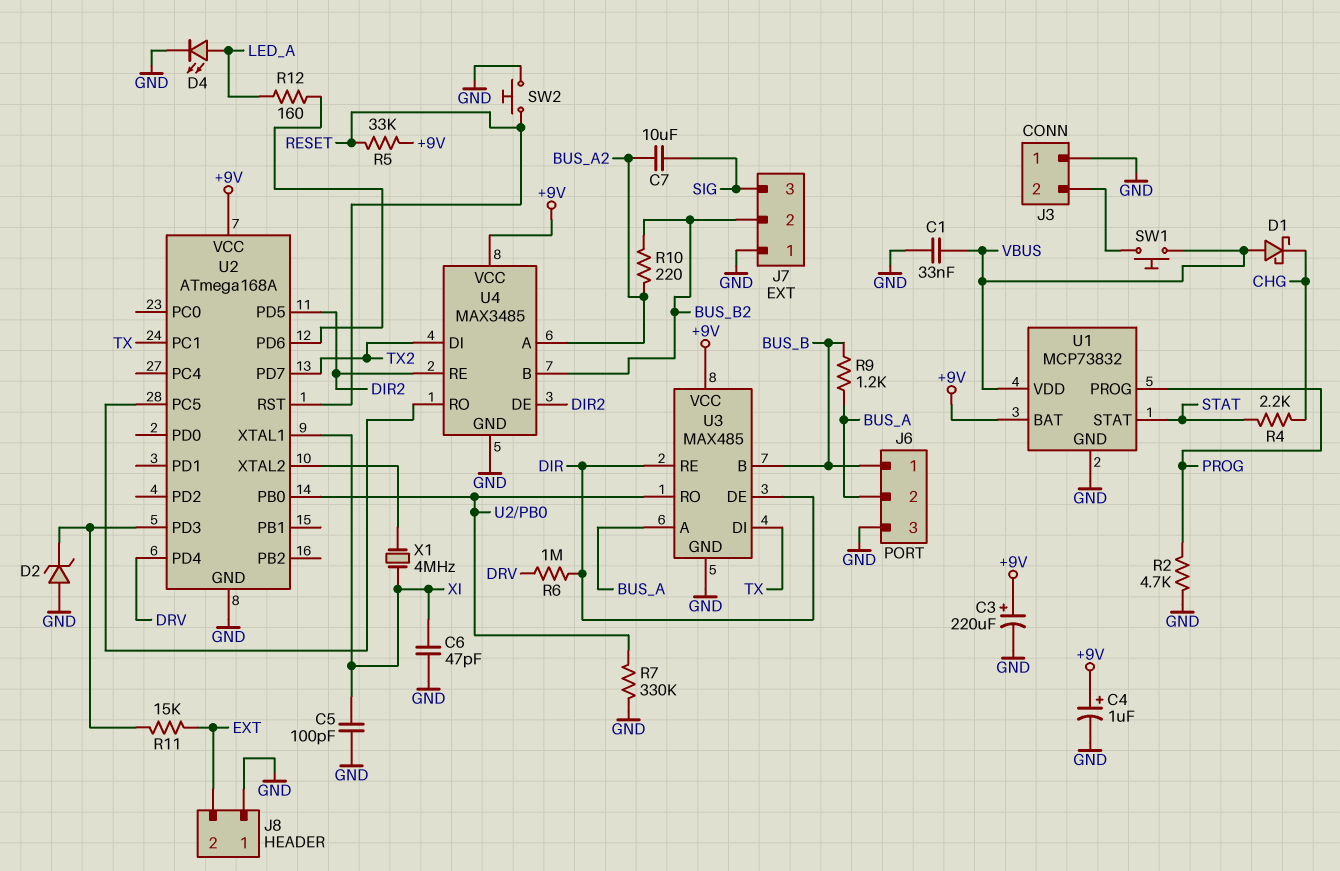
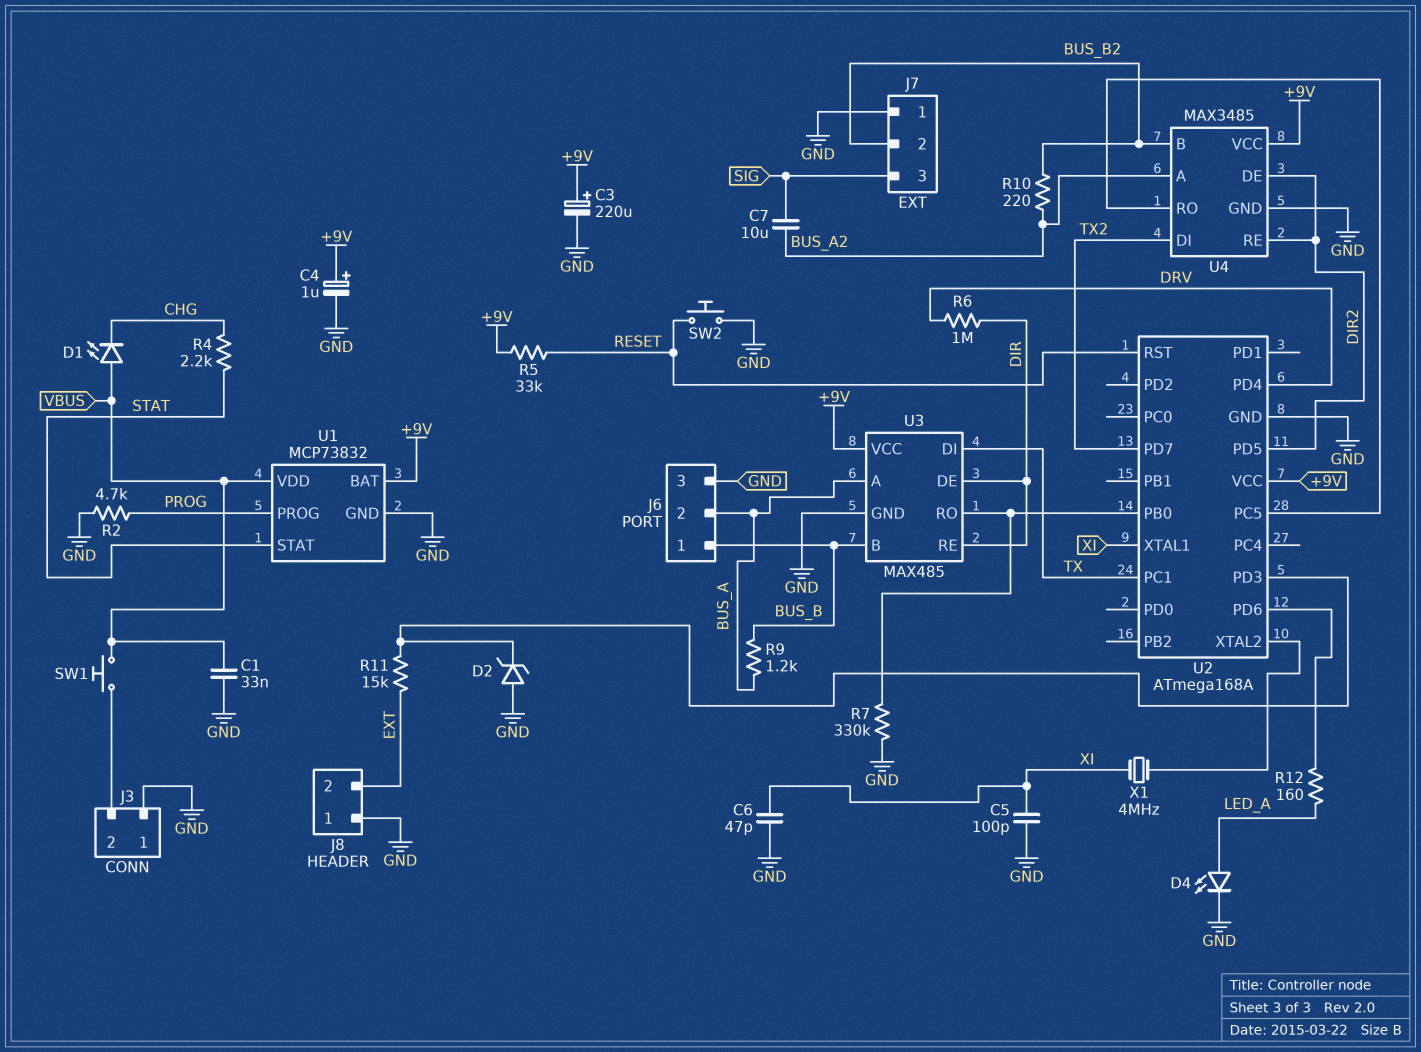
D1: schottky (A VBUS, K CHG) -> LED (A VBUS, K CHG)

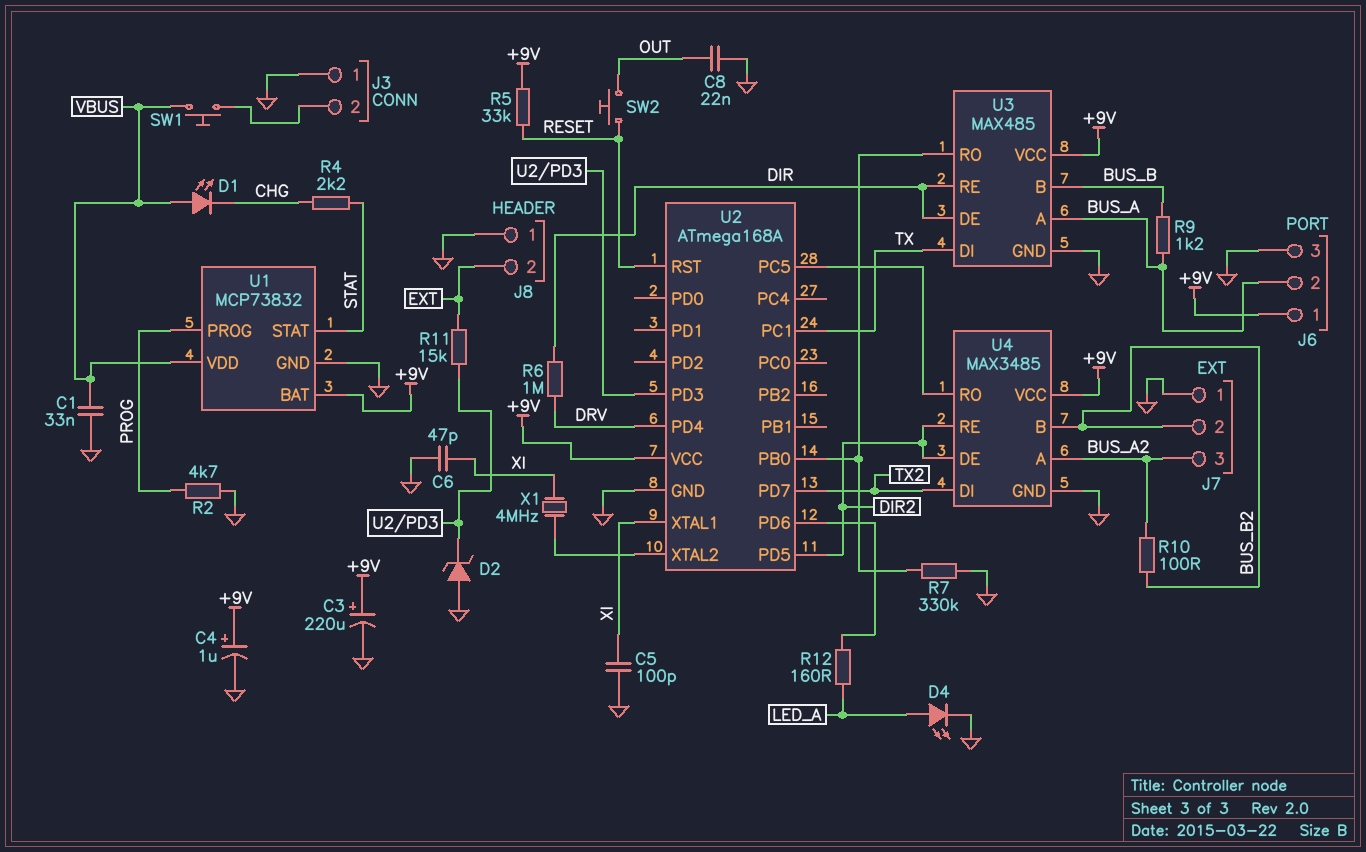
C7: 10uF (BUS_A2, SIG) -> none
C8: none -> 22nF (GND, OUT)
J6 pin 1: BUS_B -> +9V
J7 pin 3: SIG -> BUS_A2
R10: 220 (BUS_A2, BUS_B2) -> 100 (BUS_A2, BUS_B2)
SW2: button (GND, RESET) -> button (OUT, RESET)

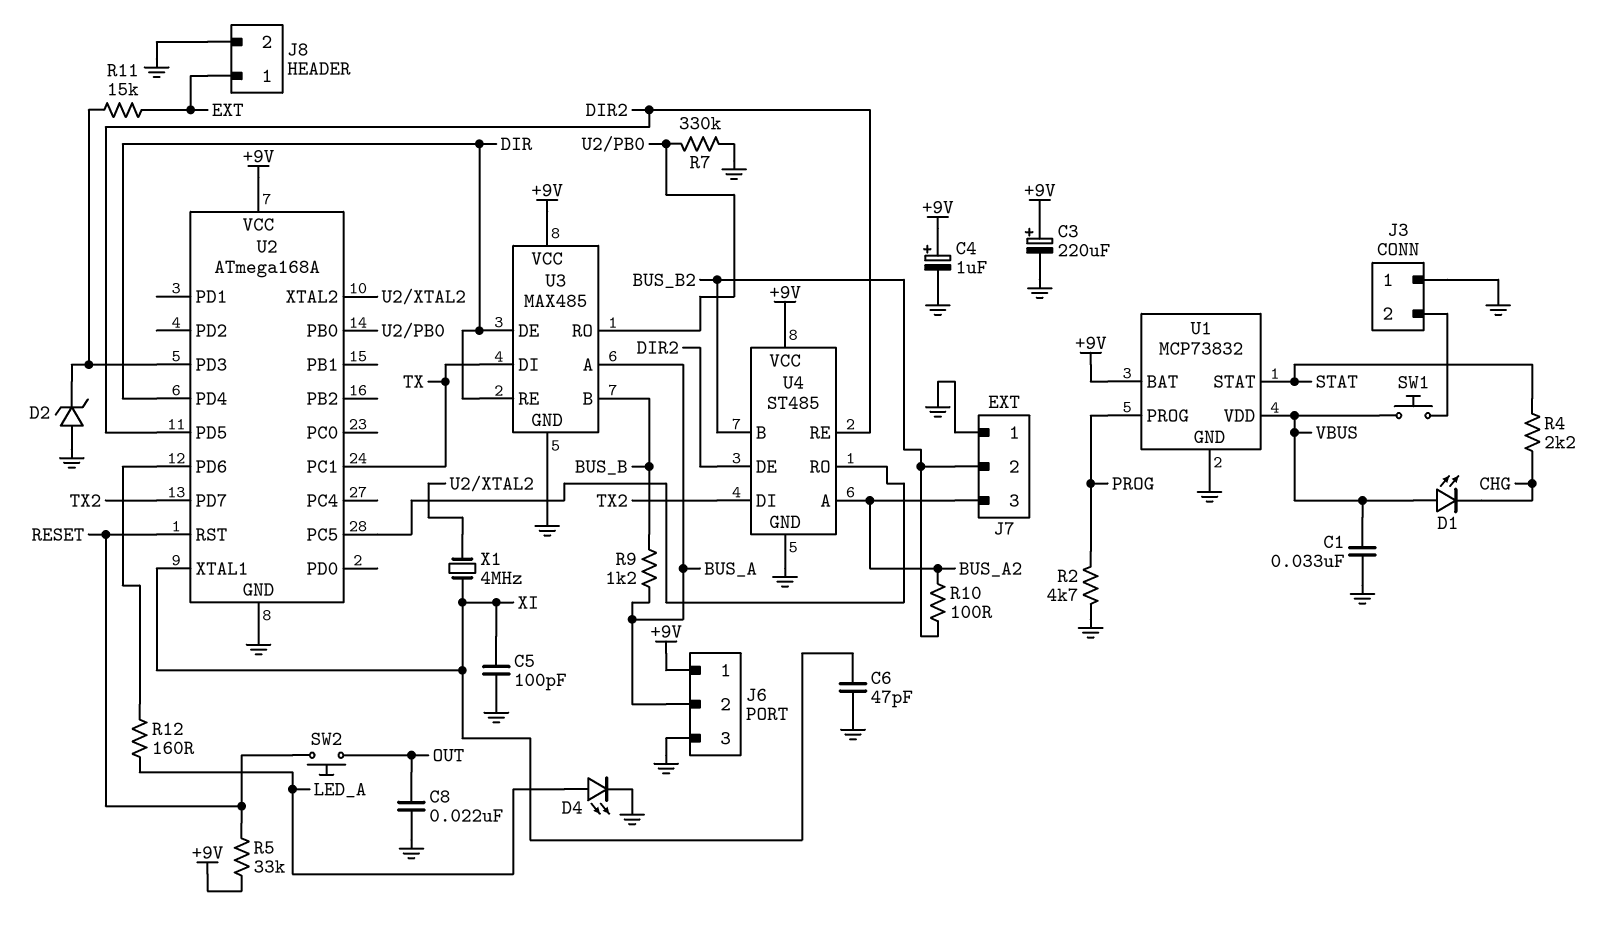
J8 pin 1: GND -> EXT
J8 pin 2: EXT -> GND
R6: 1M (DIR, DRV) -> none
U2 pin PD4: DRV -> DIR
U4: MAX3485 -> ST485

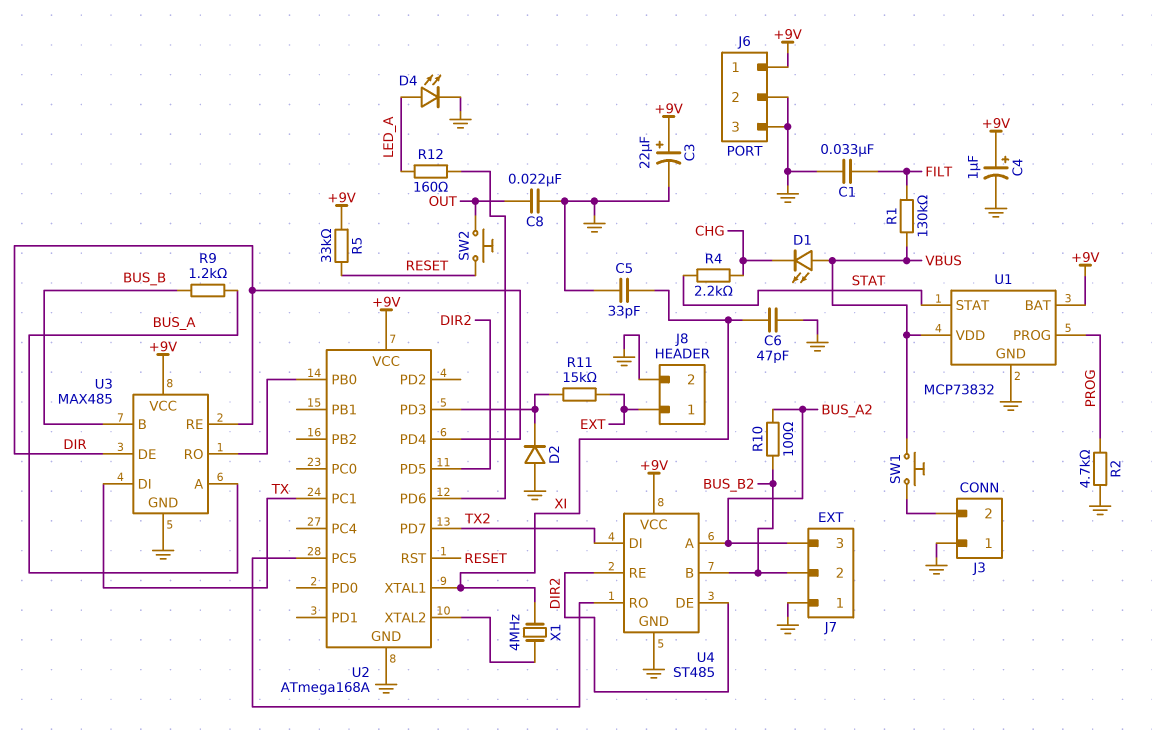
C1: 33nF (GND, VBUS) -> 33nF (FILT, GND)
C3: 220uF (plus +9V, minus GND) -> 22uF (plus +9V, minus GND)
C5: 100pF (GND, XI) -> 33pF (GND, XI)
D2: zener (A GND, K U2/PD3) -> diode (A GND, K U2/PD3)
J6 pin 2: BUS_A -> GND
R1: none -> 130k (FILT, VBUS)
R7: 330k (GND, U2/PB0) -> none

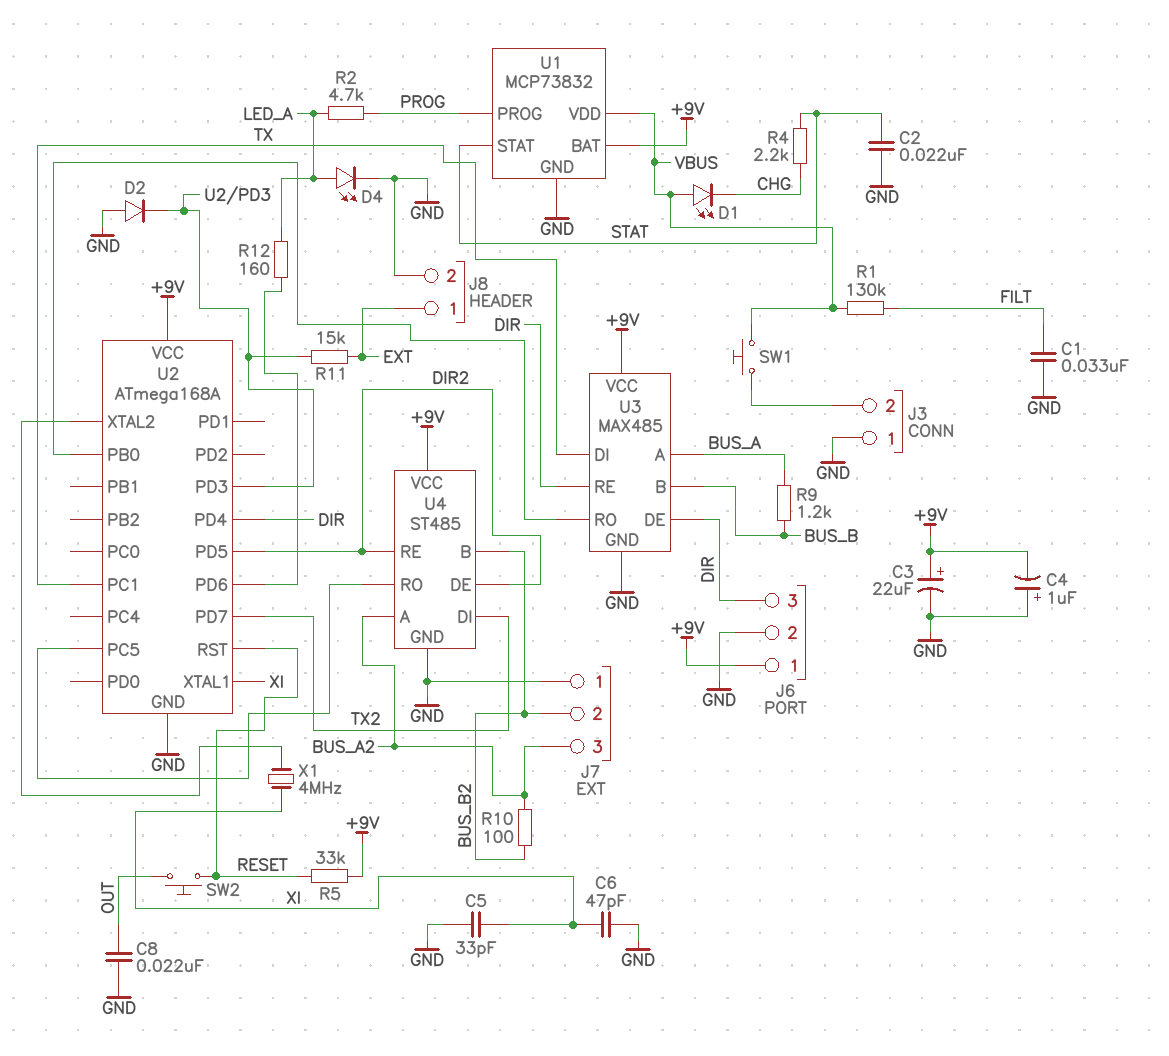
C2: none -> 22nF (GND, STAT)
C4: 1uF (plus +9V, minus GND) -> 1uF (plus GND, minus +9V)
J6 pin 3: GND -> DIR
R2: 4.7k (GND, PROG) -> 4.7k (LED_A, PROG)

